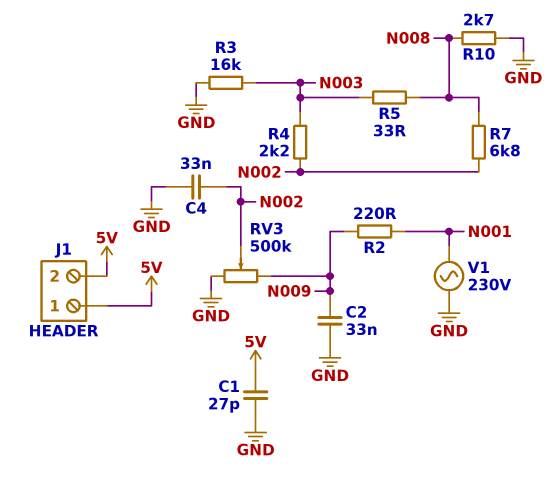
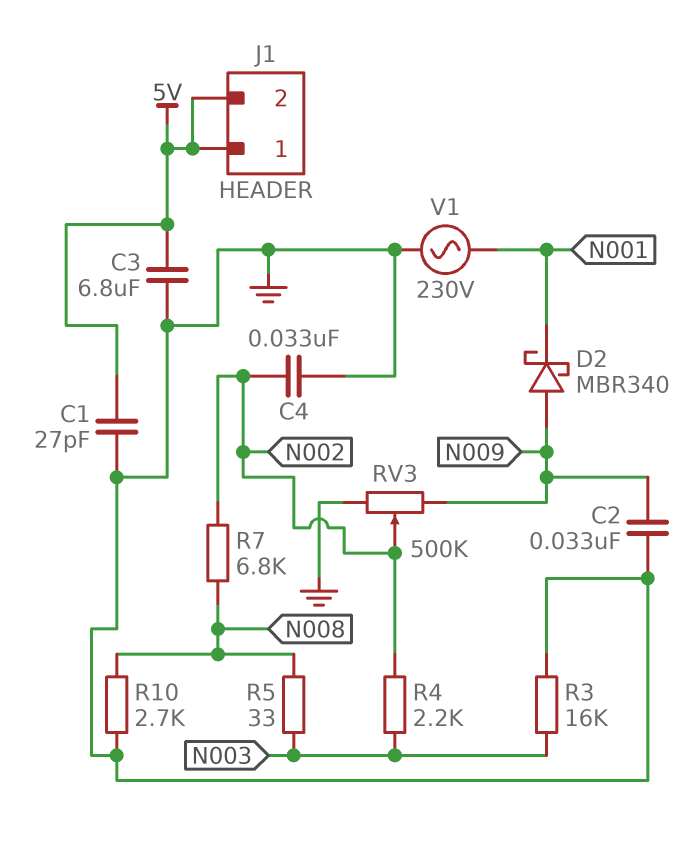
C3: none -> 6.8uF (5V, GND)
D2: none -> schottky MBR340 (A N009, K N001)
R2: 220 (N001, N009) -> none

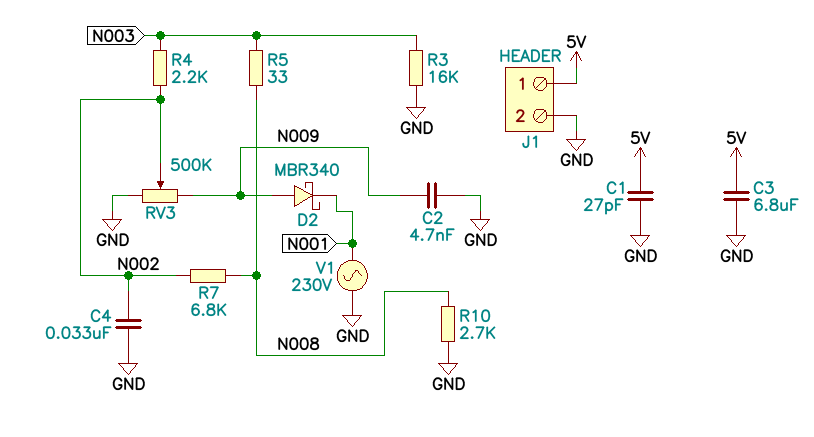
C2: 33nF (GND, N009) -> 4.7nF (GND, N009)
J1 pin 2: 5V -> GND

